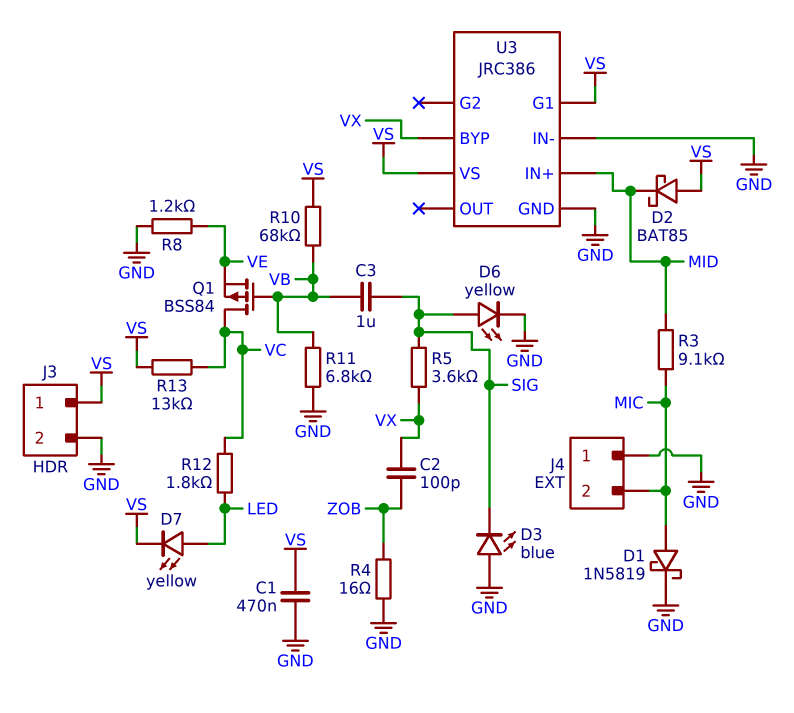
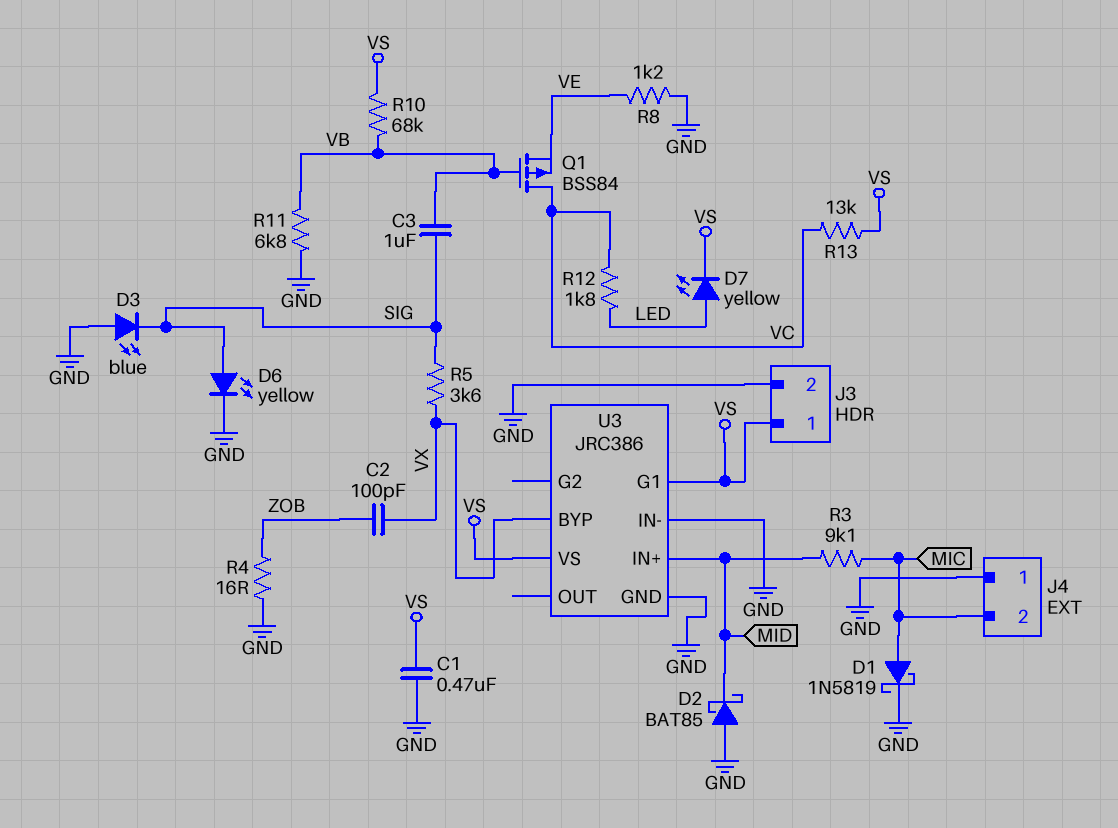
D2: schottky BAT85 (A VS, K MID) -> schottky BAT85 (A GND, K MID)

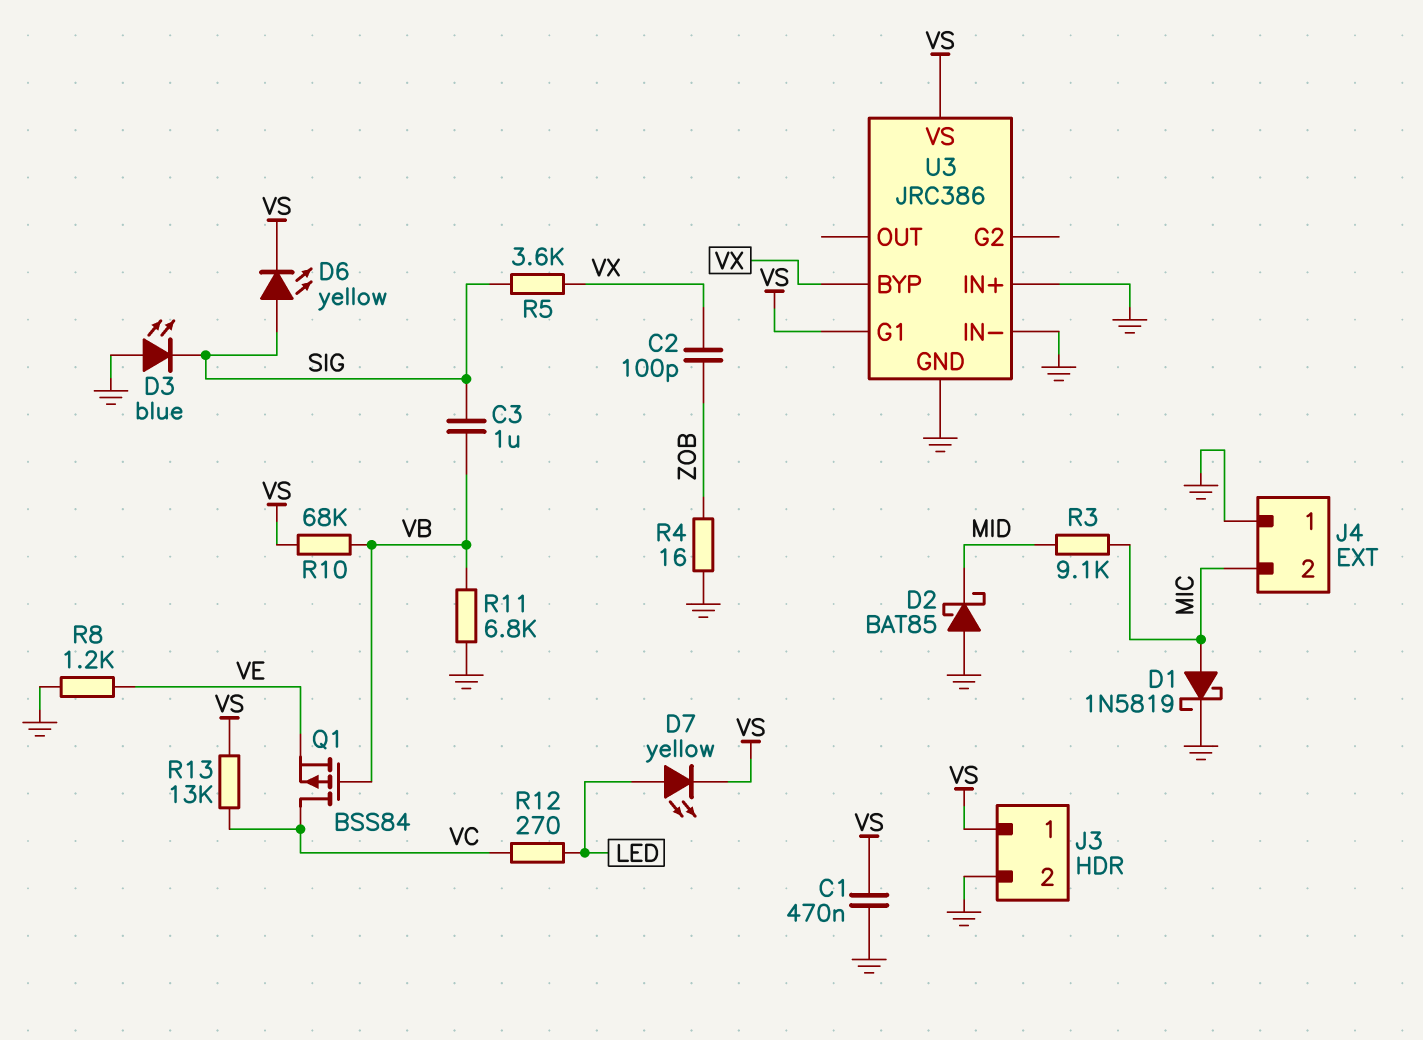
D6: LED yellow (A SIG, K GND) -> LED yellow (A SIG, K VS)
R12: 1.8k (LED, VC) -> 270 (LED, VC)
U3 pin IN+: MID -> GND

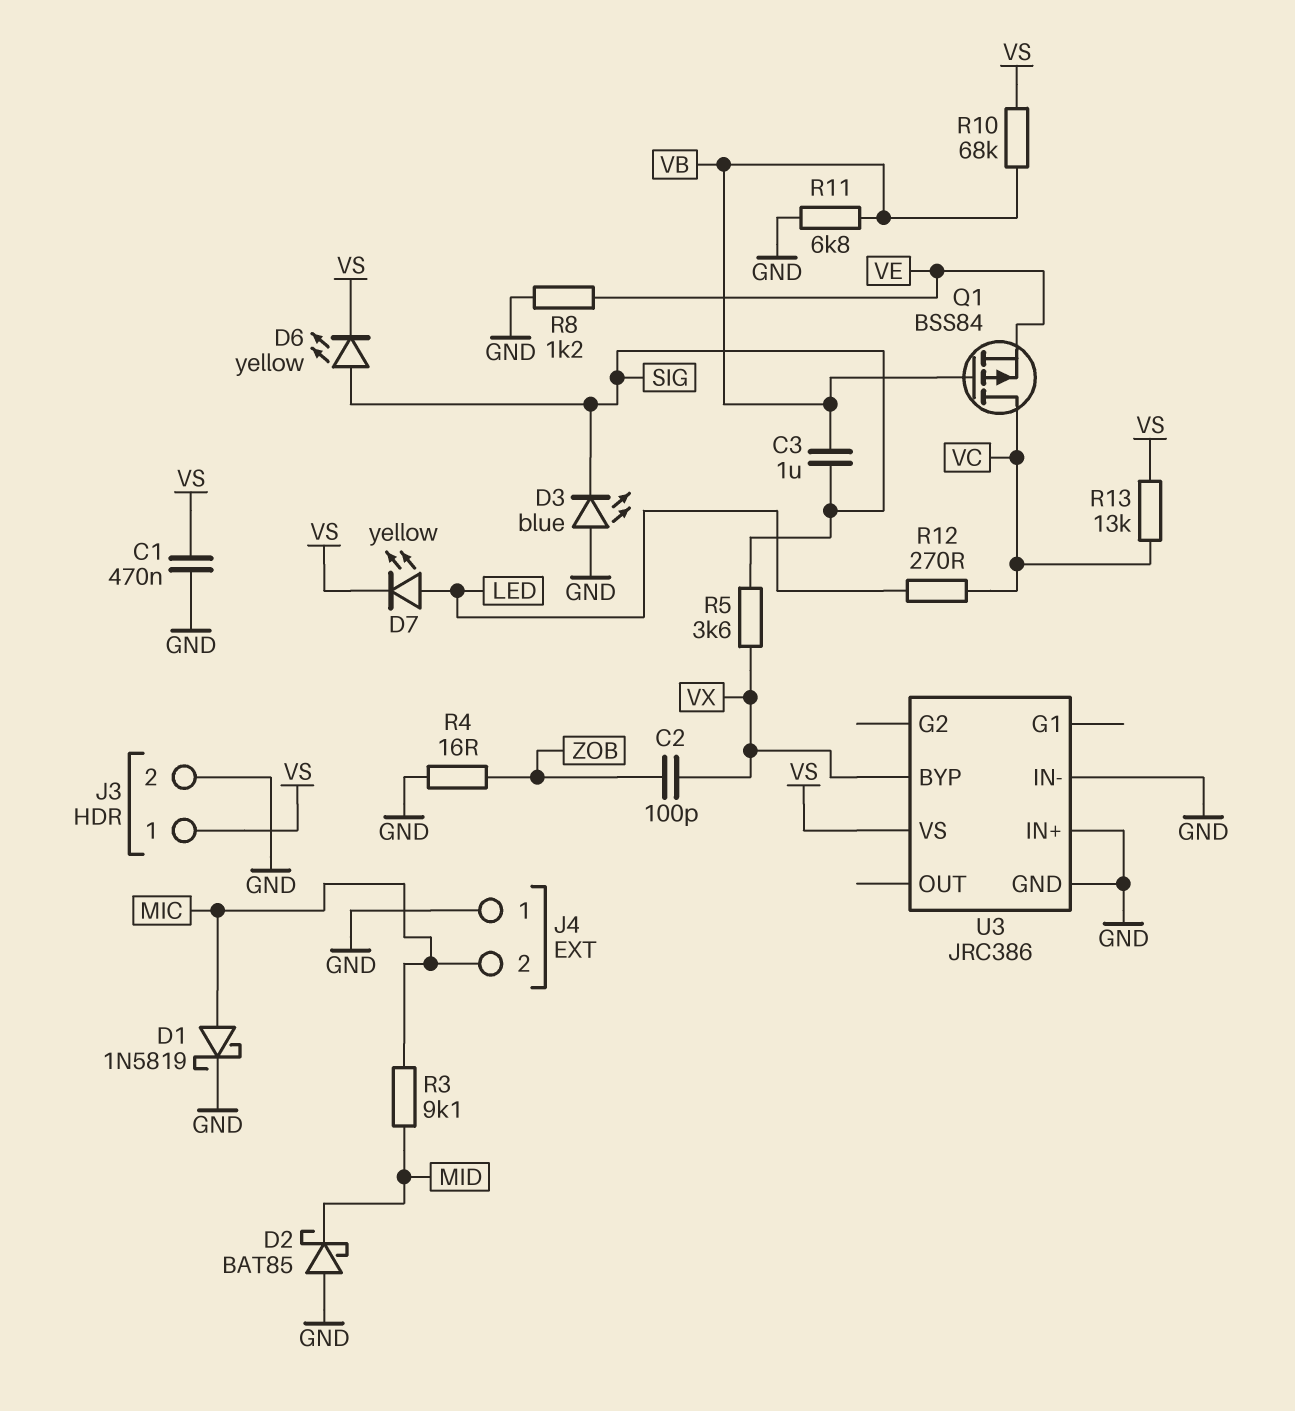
U3 pin G1: VS -> none

